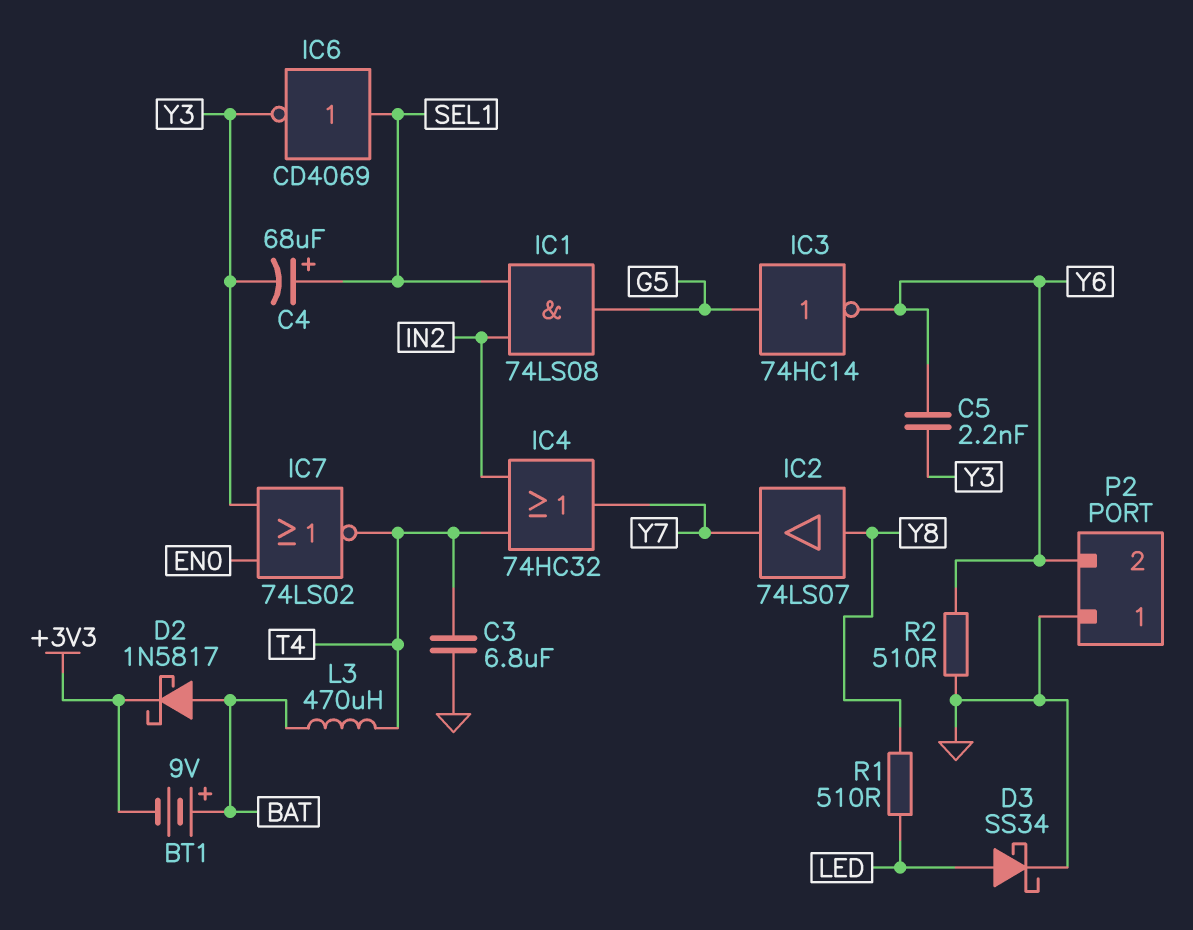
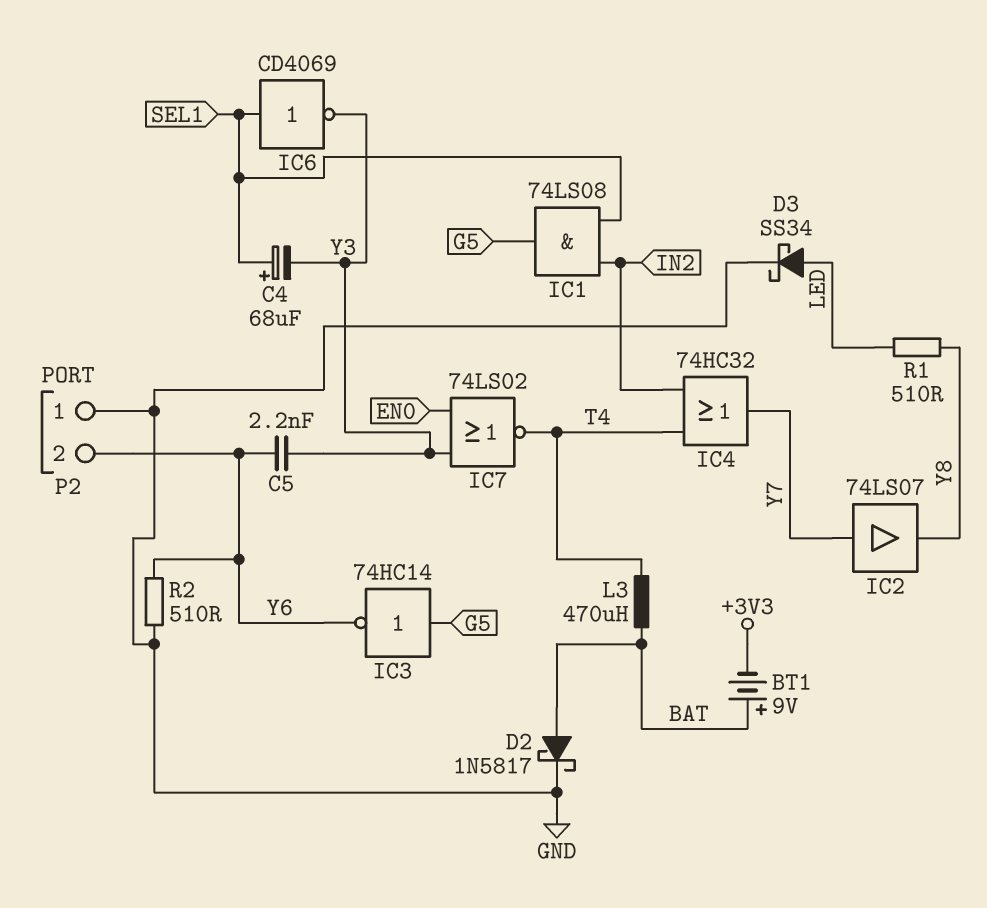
C3: 6.8uF (GND, T4) -> none
D2: schottky 1N5817 (A BAT, K +3V3) -> schottky 1N5817 (A BAT, K GND)
IC2: buffer 74LS07 (in Y8, out Y7) -> buffer 74LS07 (in Y7, out Y8)

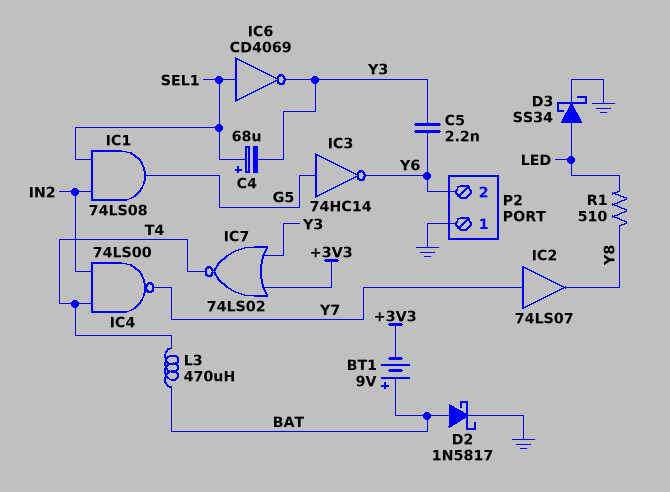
IC4: OR 74HC32 (in IN2, in T4, out Y7) -> NAND 74LS00 (in IN2, in T4, out Y7)
IC7: NOR 74LS02 (in EN0, in Y3, out T4) -> NOR 74LS02 (in +3V3, in Y3, out T4)
R2: 510 (GND, Y6) -> none

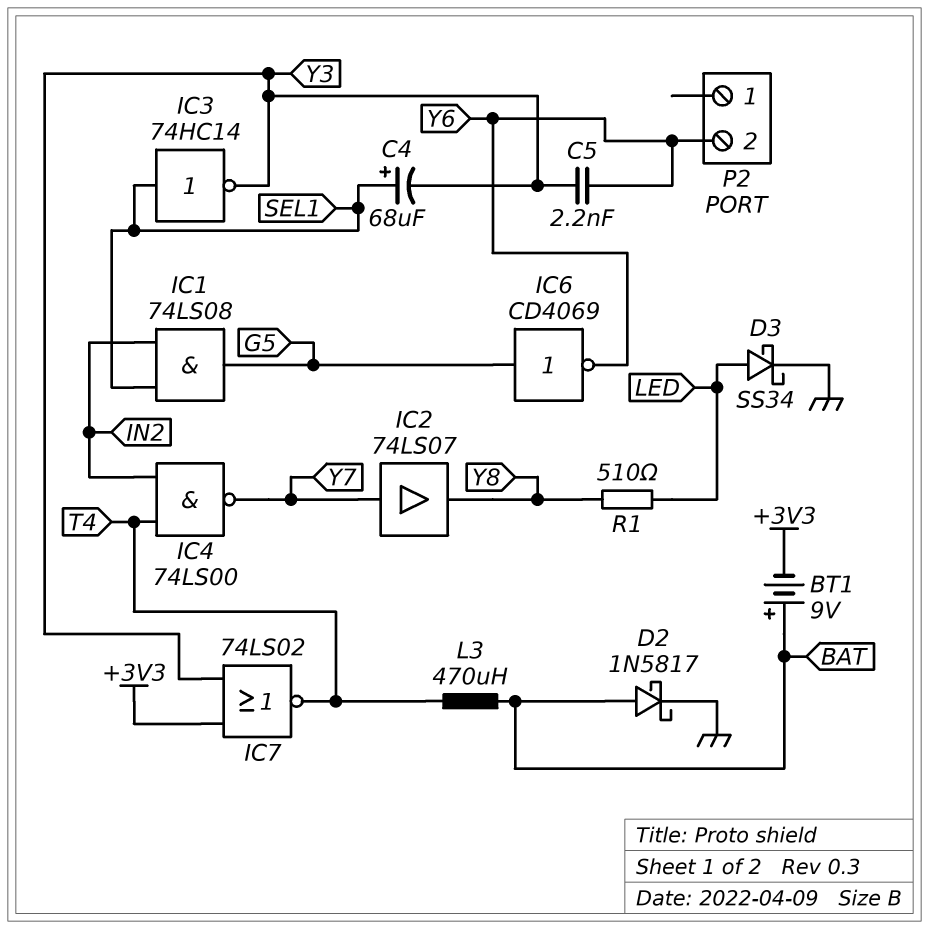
IC3: NOT 74HC14 (in G5, out Y6) -> NOT 74HC14 (in SEL1, out Y3)
IC6: NOT CD4069 (in SEL1, out Y3) -> NOT CD4069 (in G5, out Y6)
P2 pin 1: GND -> none

